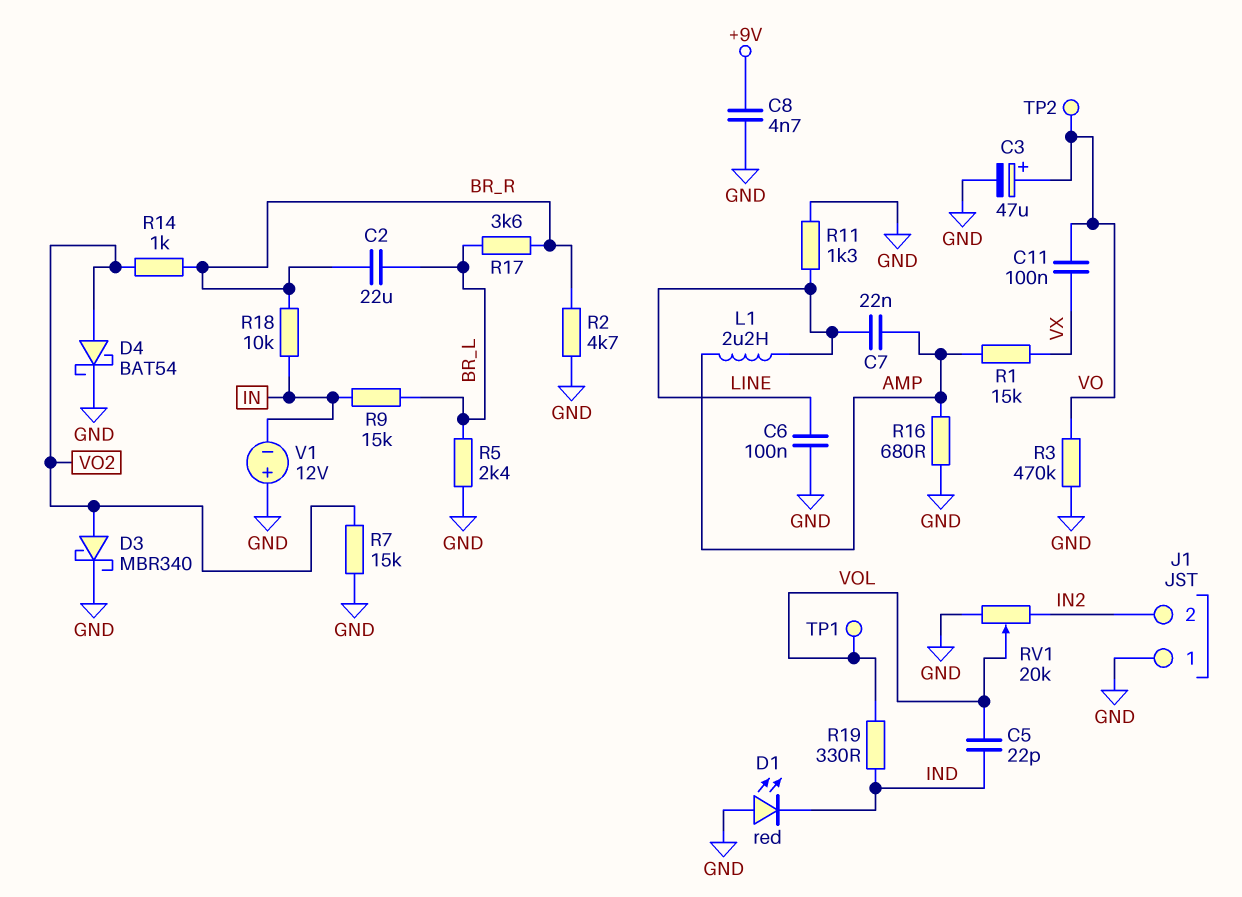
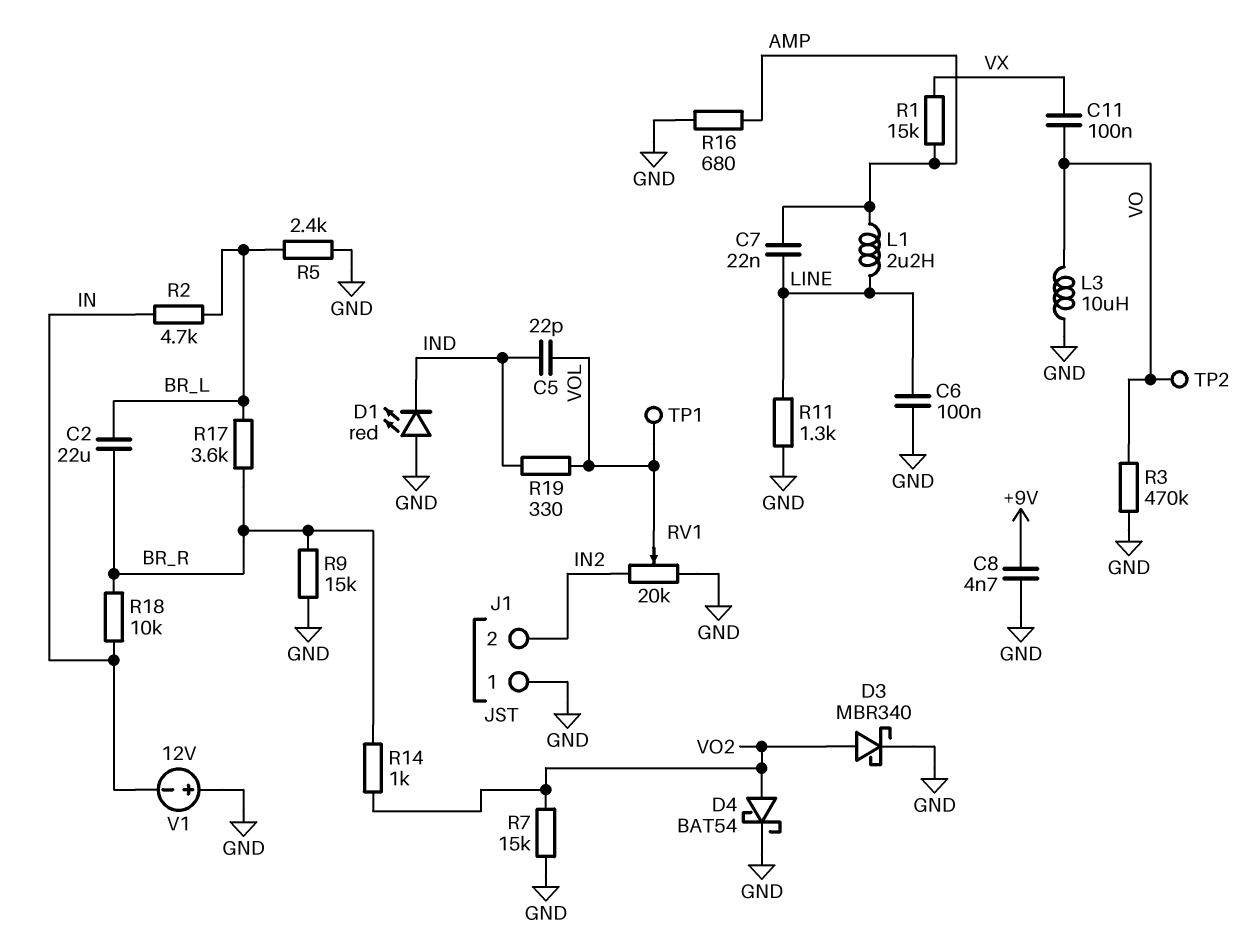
C3: 47uF (plus VO, minus GND) -> none
L3: none -> 10uH (GND, VO)
R2: 4.7k (BR_R, GND) -> 4.7k (BR_L, IN)
R9: 15k (BR_L, IN) -> 15k (BR_R, GND)

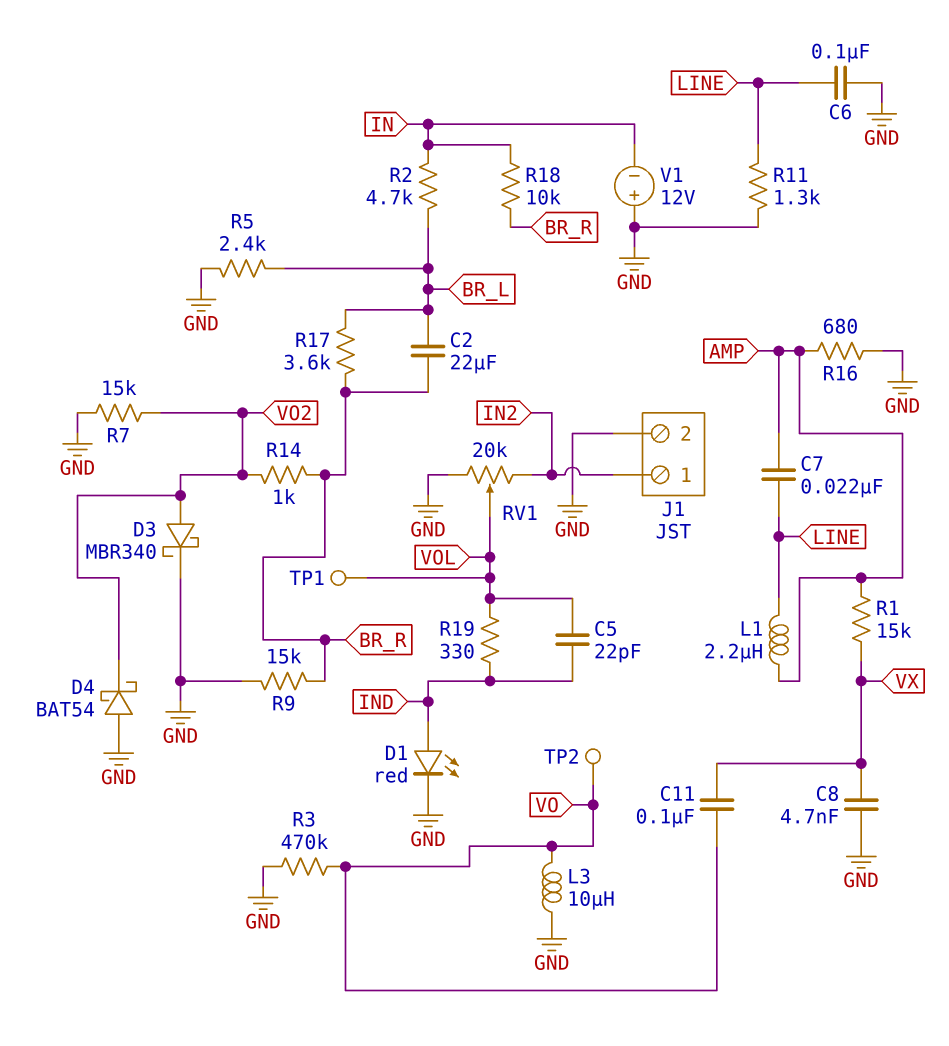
C8: 4.7nF (+9V, GND) -> 4.7nF (GND, VX)
D1: LED red (A GND, K IND) -> LED red (A IND, K GND)
D4: schottky BAT54 (A VO2, K GND) -> schottky BAT54 (A GND, K VO2)
J1 pin 1: GND -> IN2
J1 pin 2: IN2 -> GND

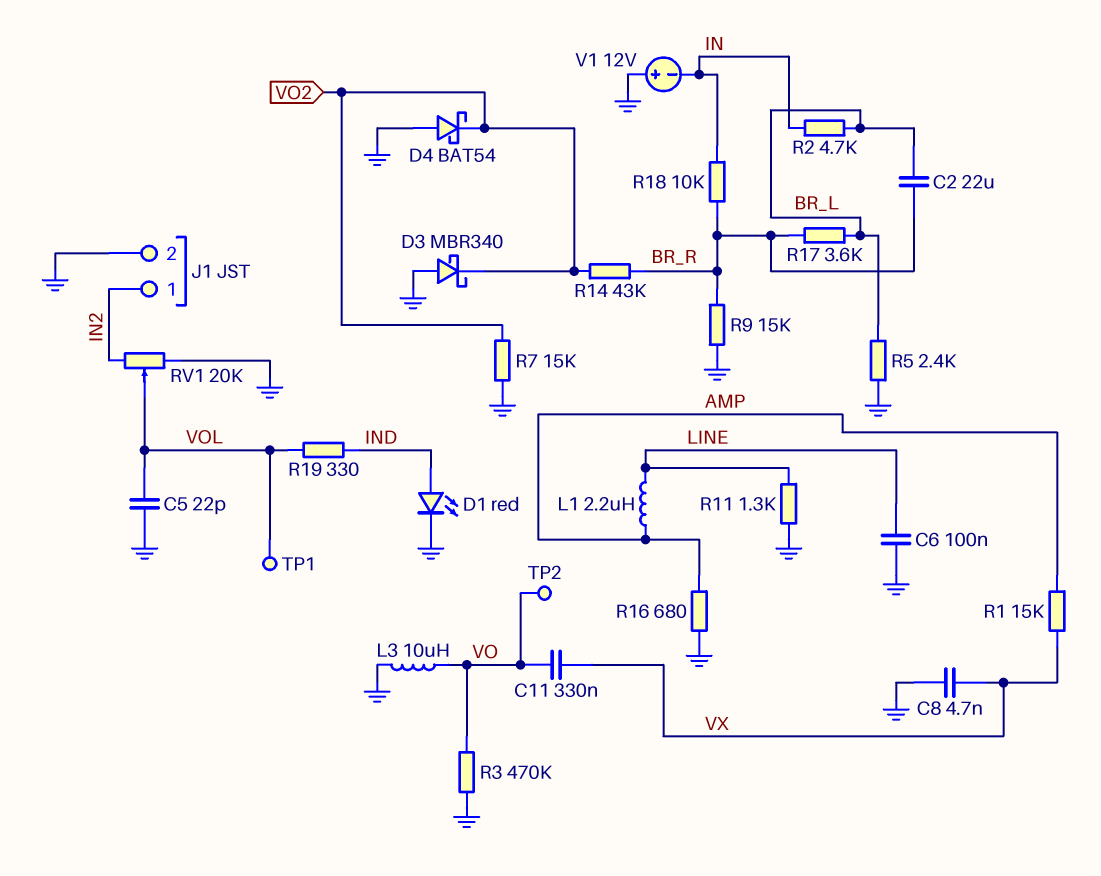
C5: 22pF (IND, VOL) -> 22pF (GND, VOL)
C7: 22nF (AMP, LINE) -> none
C11: 100nF (VO, VX) -> 330nF (VO, VX)
D3: schottky MBR340 (A VO2, K GND) -> schottky MBR340 (A GND, K VO2)
R14: 1k (BR_R, VO2) -> 43k (BR_R, VO2)

